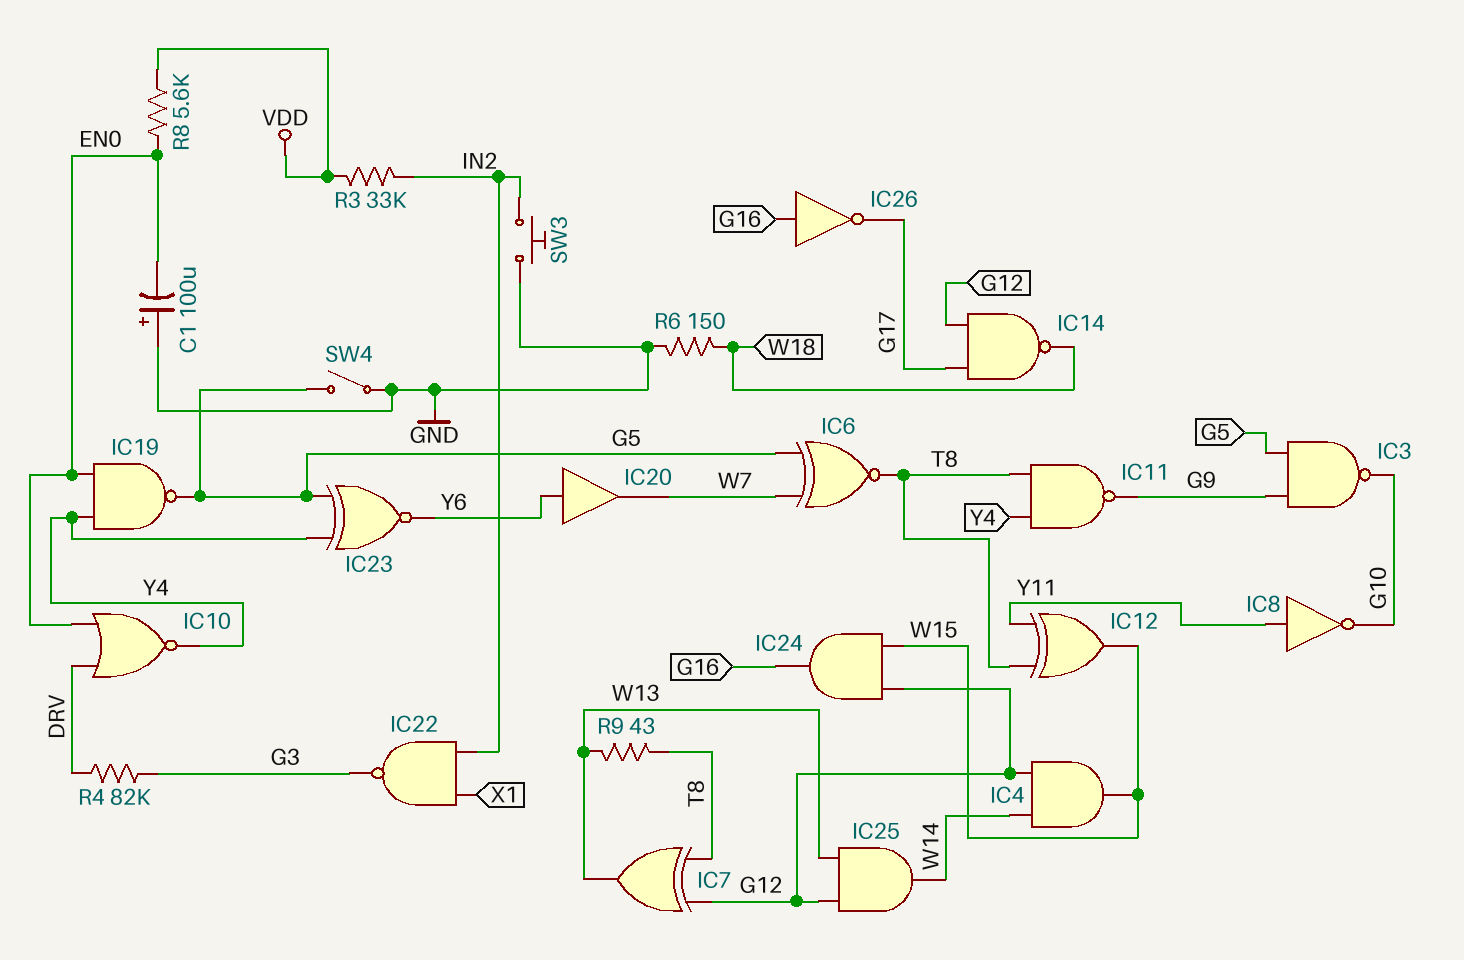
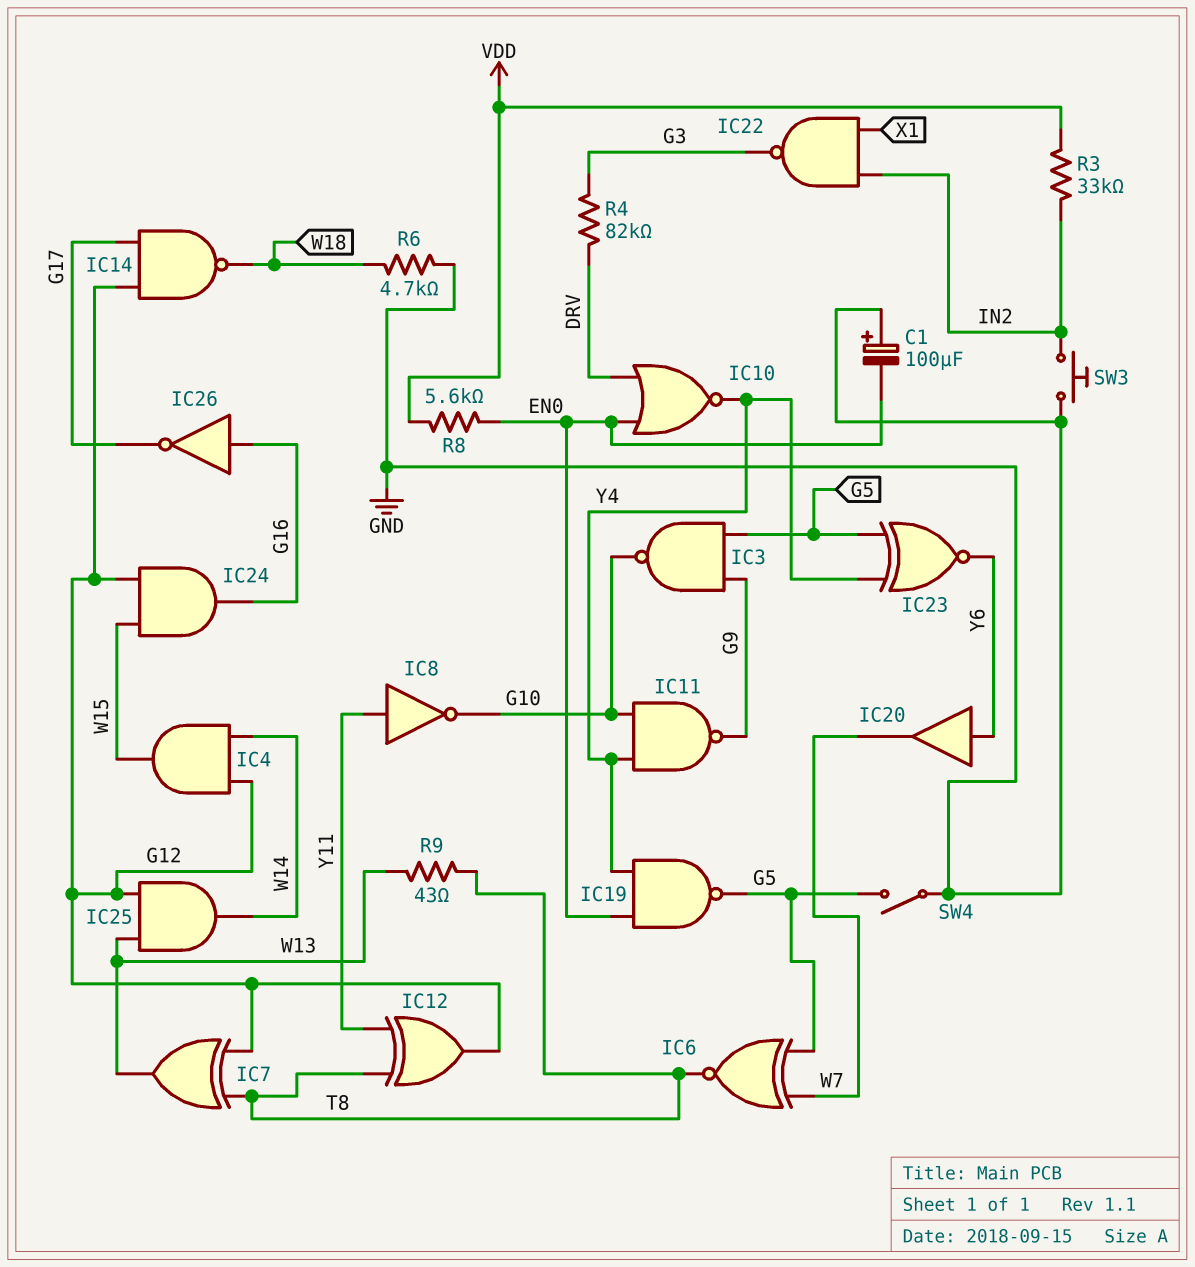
IC11: NAND (in T8, in Y4, out G9) -> NAND (in G10, in Y4, out G9)
IC12: XOR (in T8, in Y11, out W15) -> XOR (in T8, in Y11, out G12)
R6: 150 (GND, W18) -> 4.7k (GND, W18)

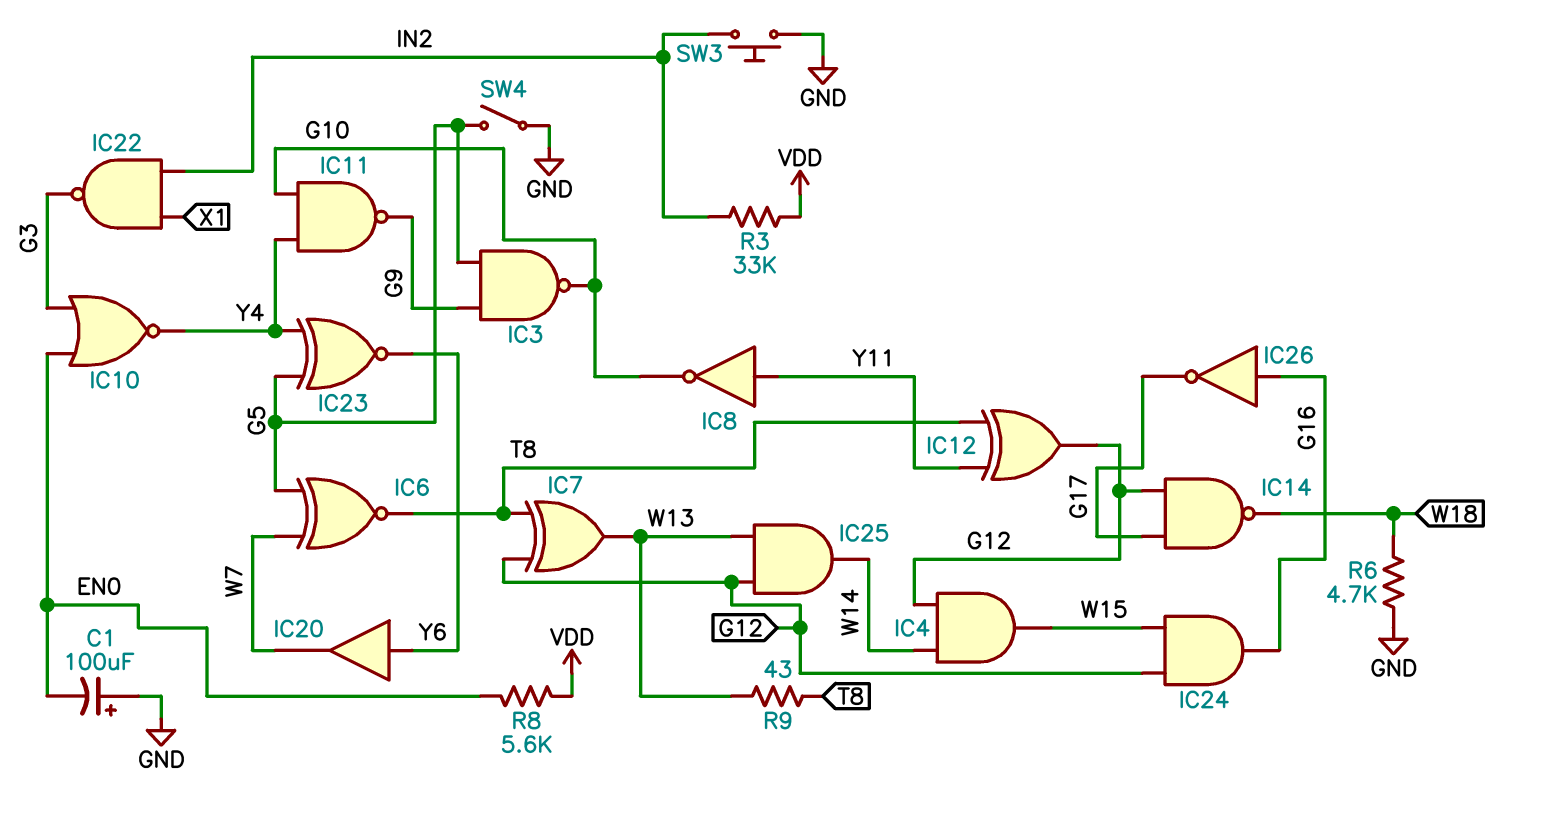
IC10: NOR (in DRV, in EN0, out Y4) -> NOR (in EN0, in G3, out Y4)
IC19: NAND (in EN0, in Y4, out G5) -> none
R4: 82k (DRV, G3) -> none

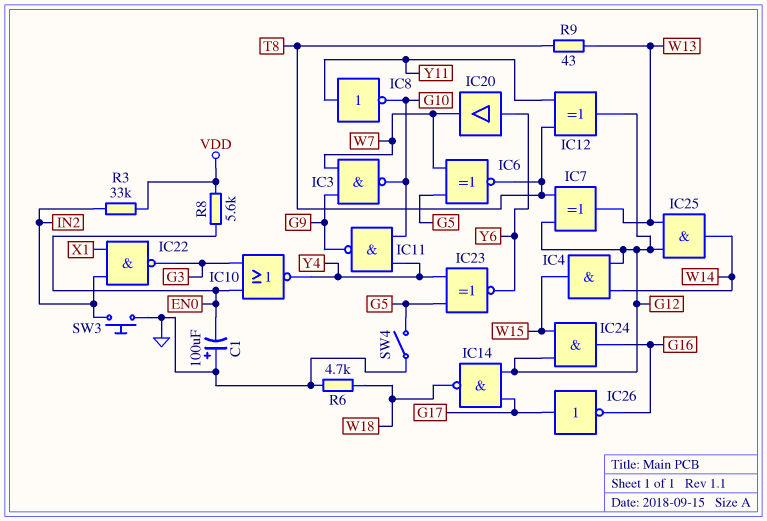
IC3: NAND (in G5, in G9, out G10) -> NAND (in G9, in W7, out G10)
IC26: NOT (in G16, out G17) -> NOT (in G17, out G16)

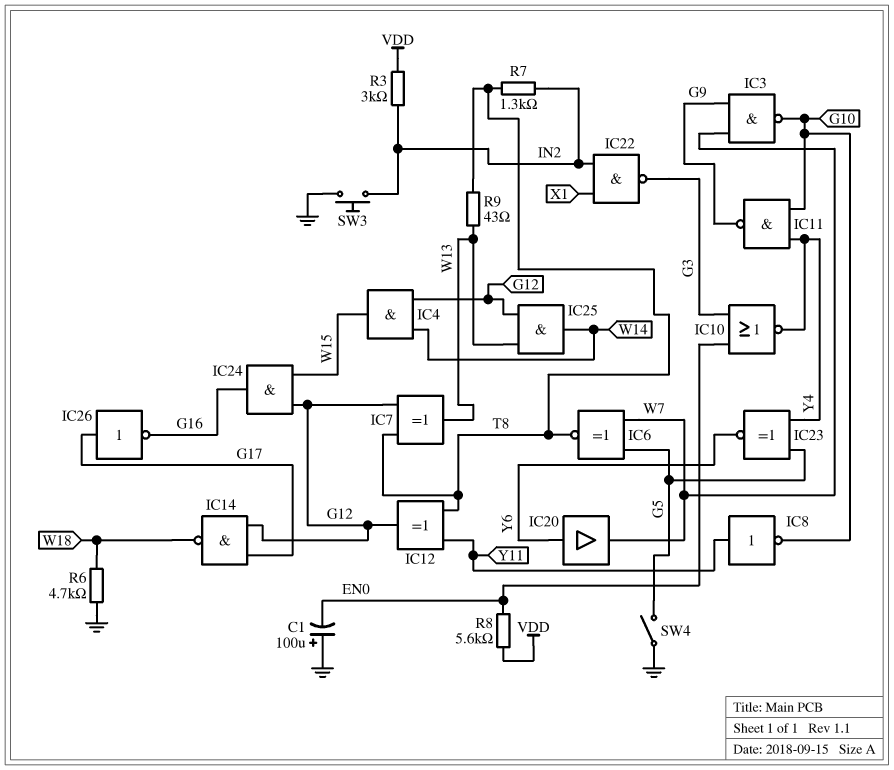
R3: 33k (IN2, VDD) -> 3k (IN2, VDD)
R7: none -> 1.3k (IN2, T8)

